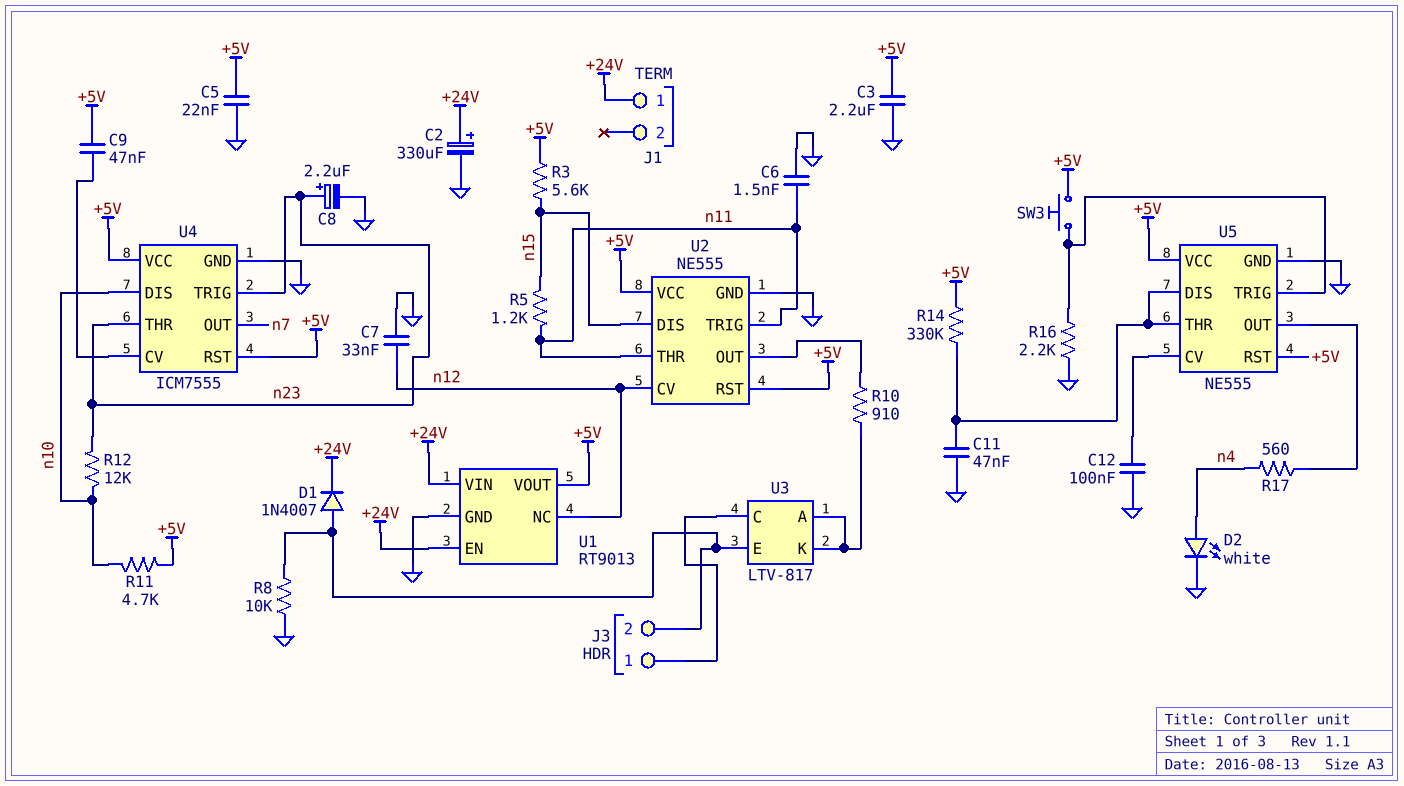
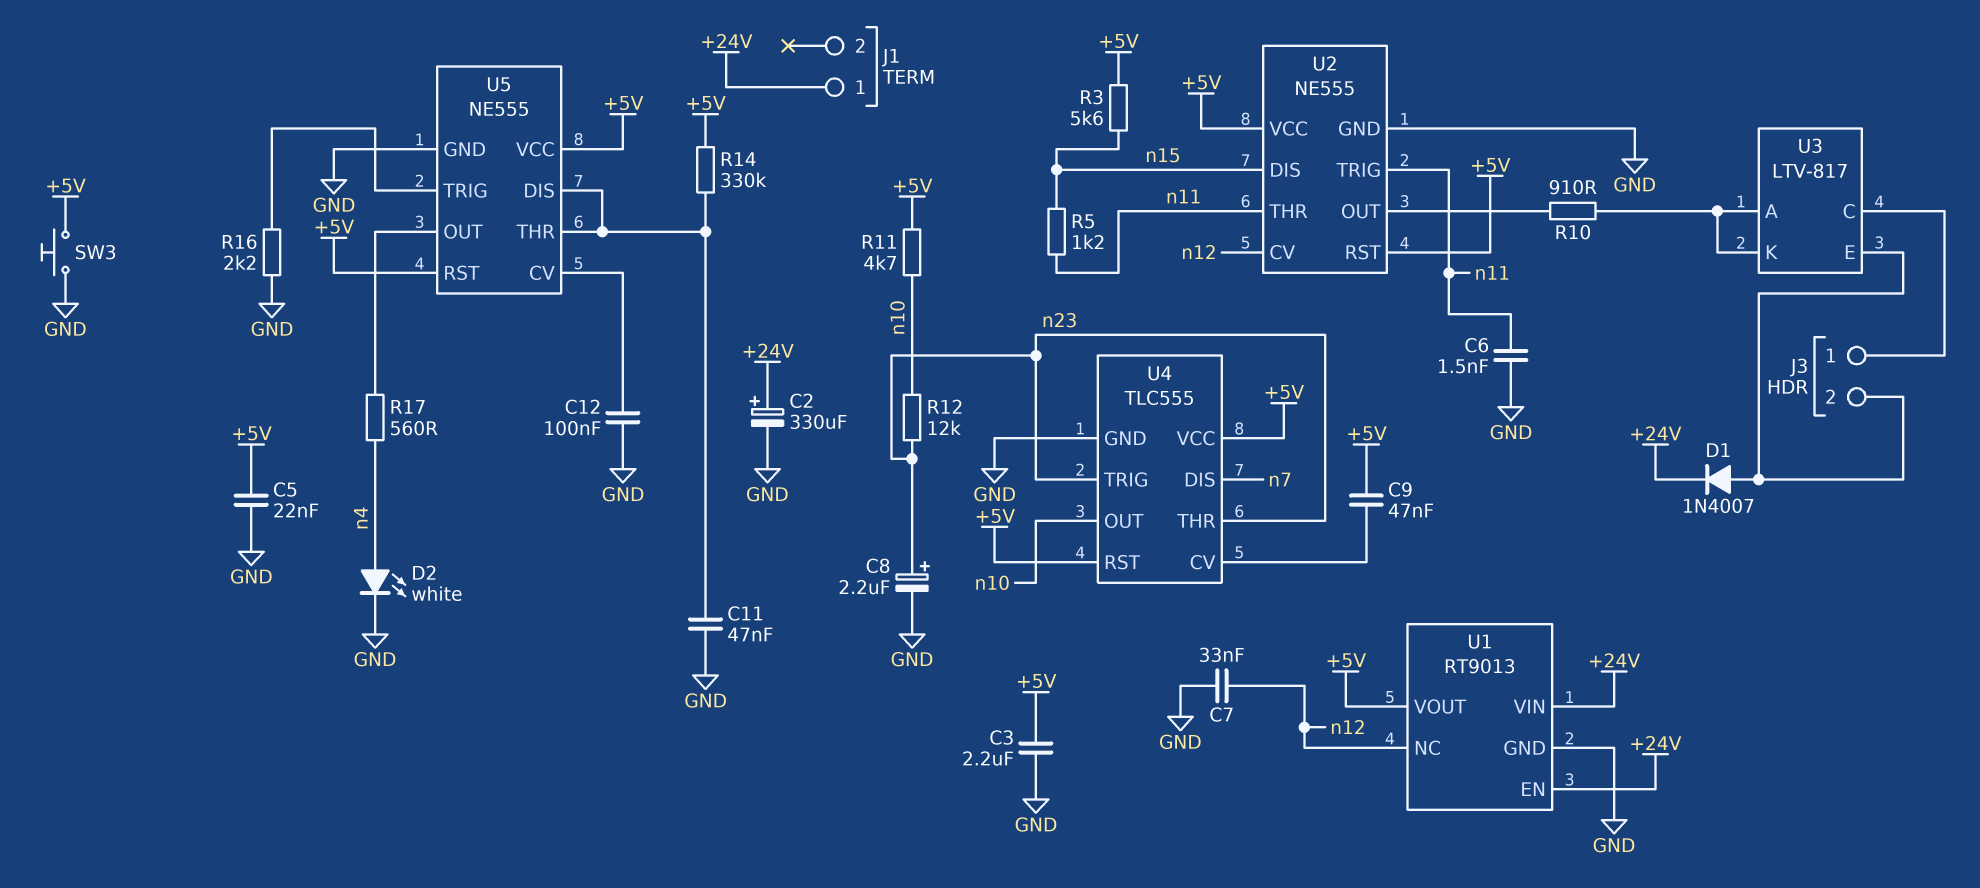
R8: 10k (GND, J3/2) -> none
SW3: button (+5V, U5/TRIG) -> button (+5V, GND)
U4: ICM7555 -> TLC555
U4 pin DIS: n10 -> n7
U4 pin OUT: n7 -> n10

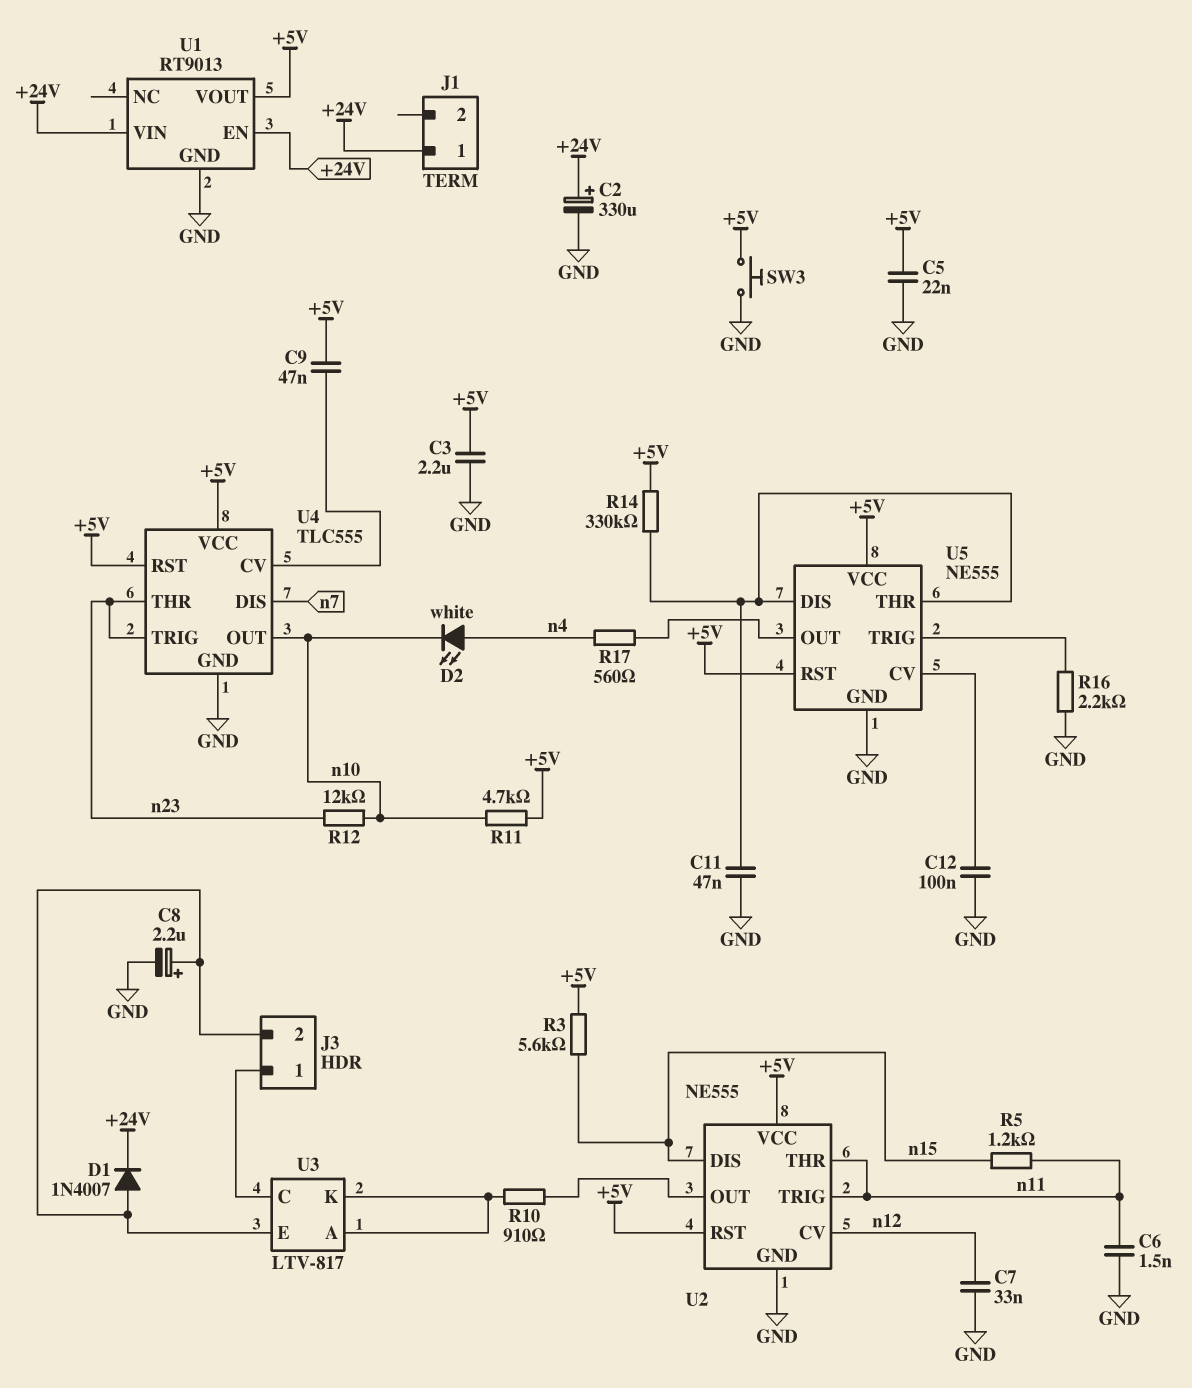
C8: 2.2uF (plus n23, minus GND) -> 2.2uF (plus J3/2, minus GND)
D2: LED white (A n4, K GND) -> LED white (A n4, K n10)
U1 pin NC: n12 -> none

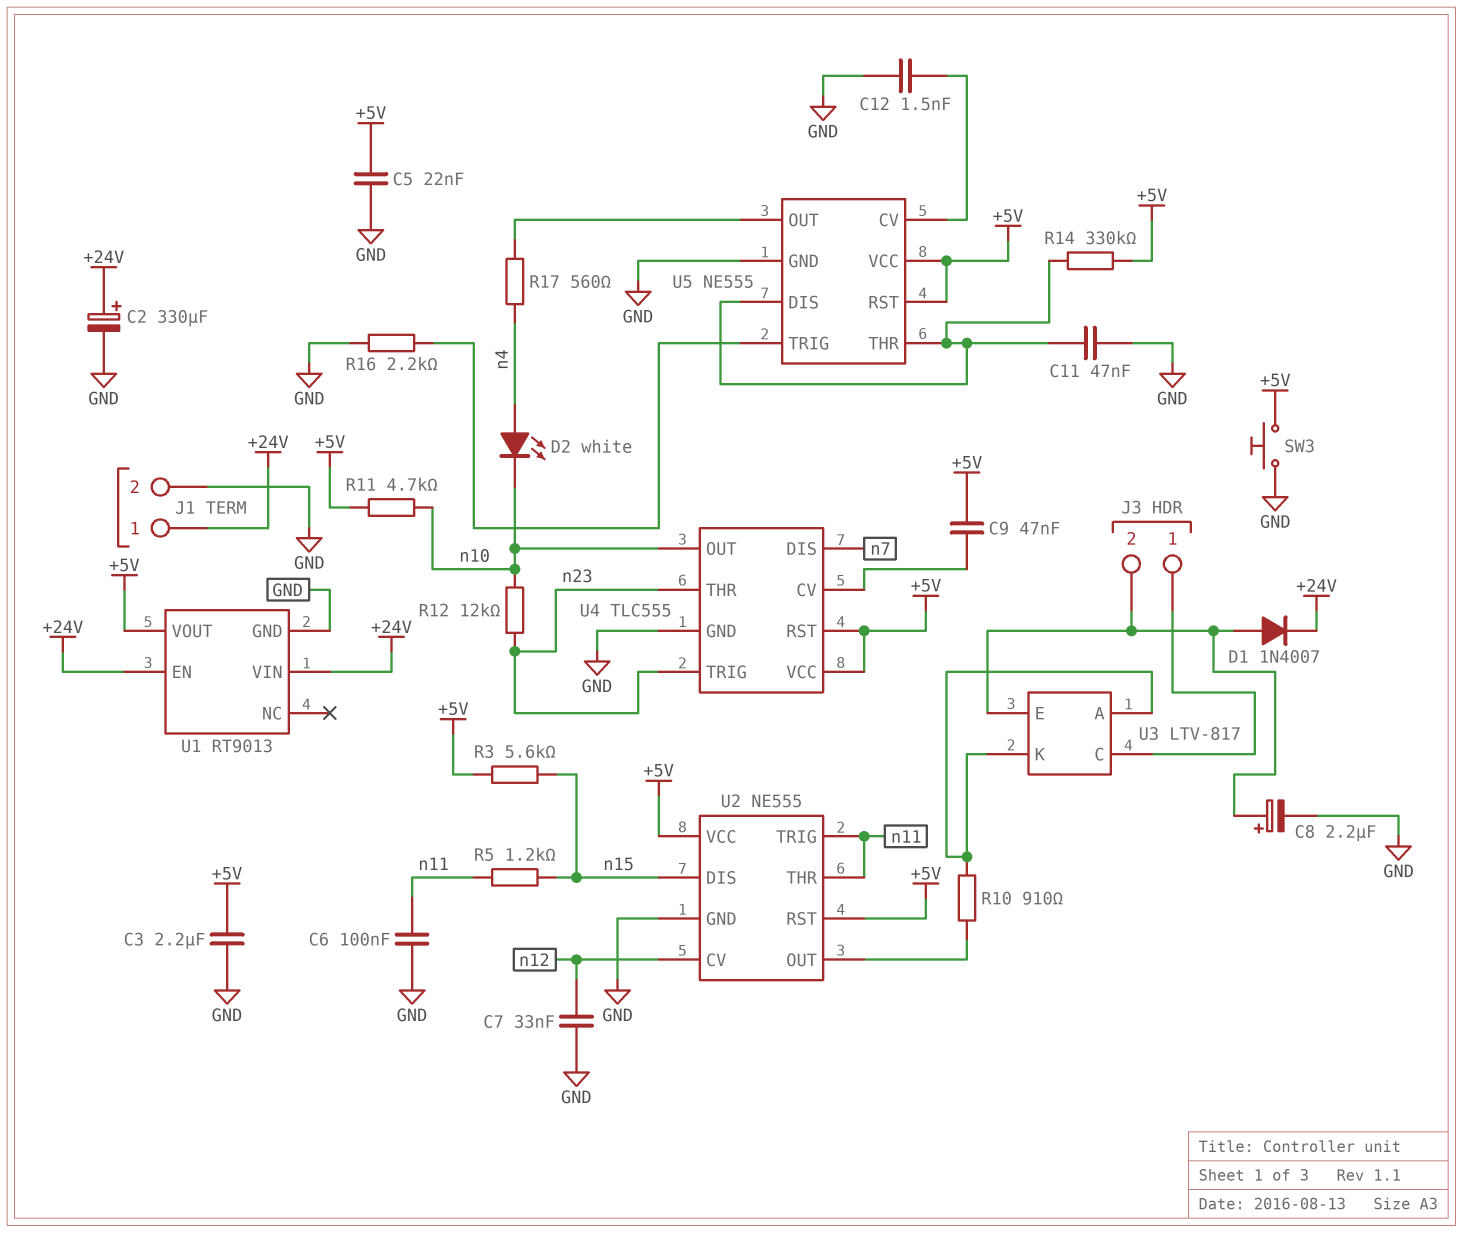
C6: 1.5nF (GND, n11) -> 100nF (GND, n11)
C12: 100nF (GND, U5/CV) -> 1.5nF (GND, U5/CV)
J1 pin 2: none -> GND

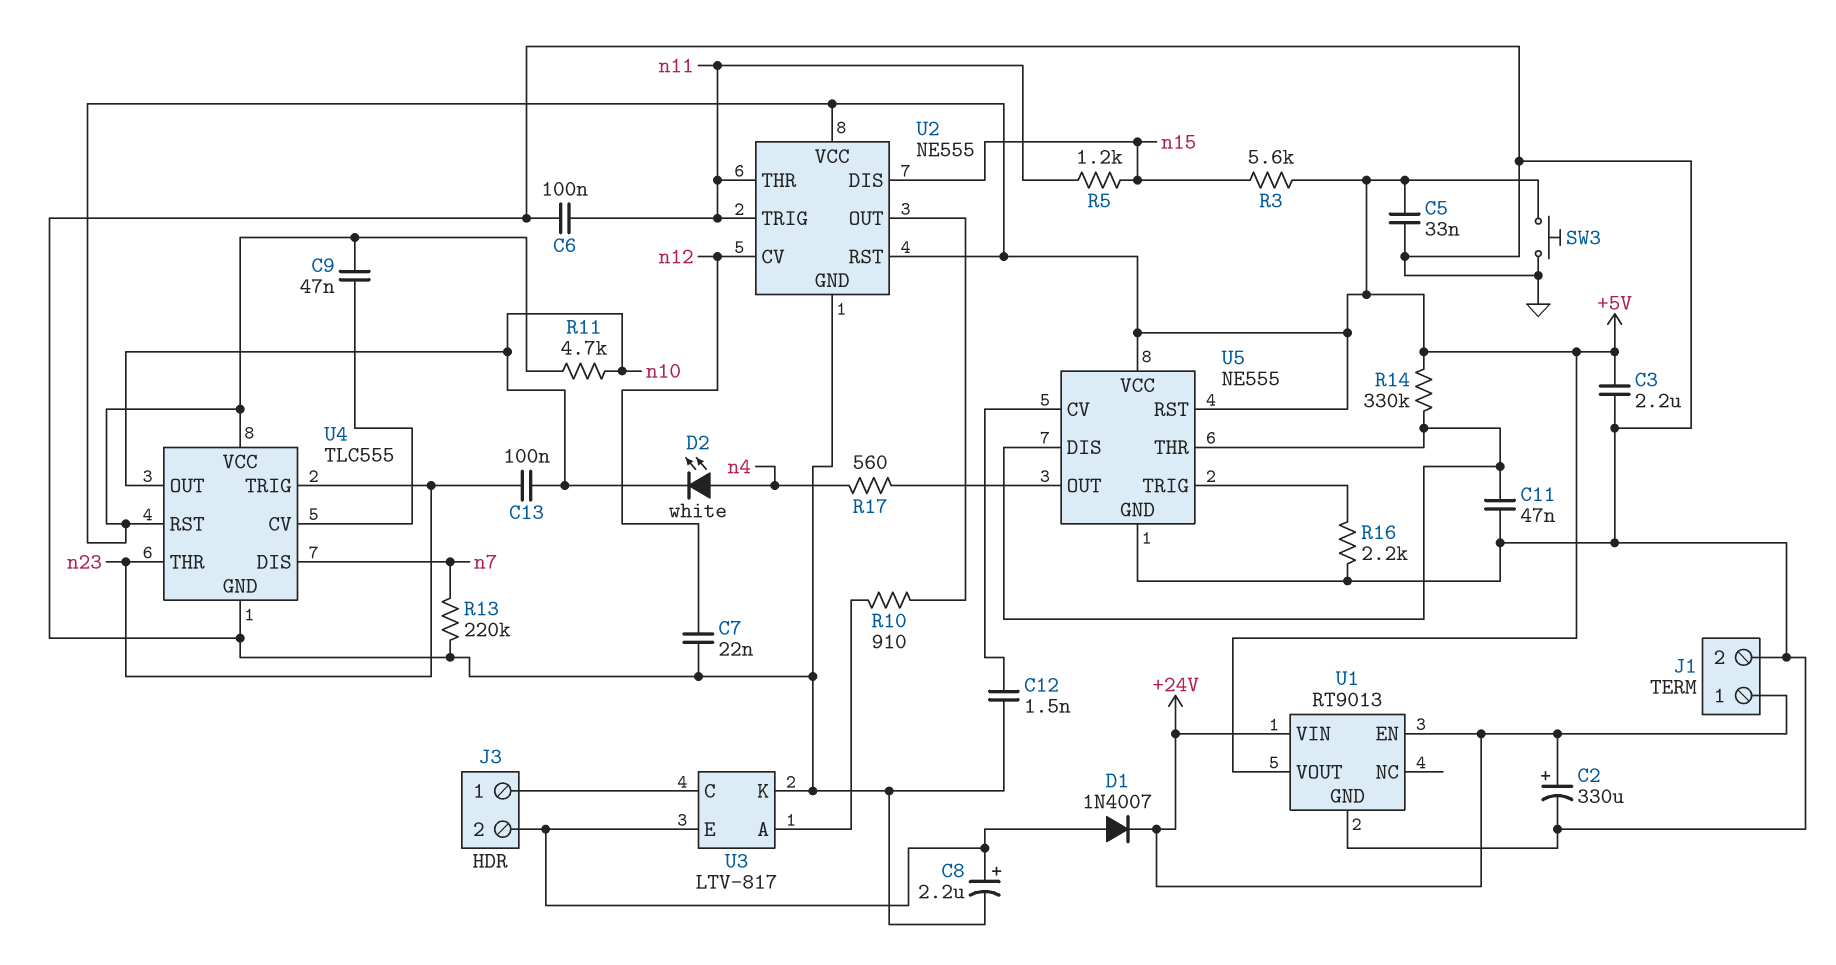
C5: 22nF (+5V, GND) -> 33nF (+5V, GND)
C7: 33nF (GND, n12) -> 22nF (GND, n12)
C13: none -> 100nF (n10, n23)
R12: 12k (n10, n23) -> none
R13: none -> 220k (GND, n7)
U3 pin K: U3/A -> GND

